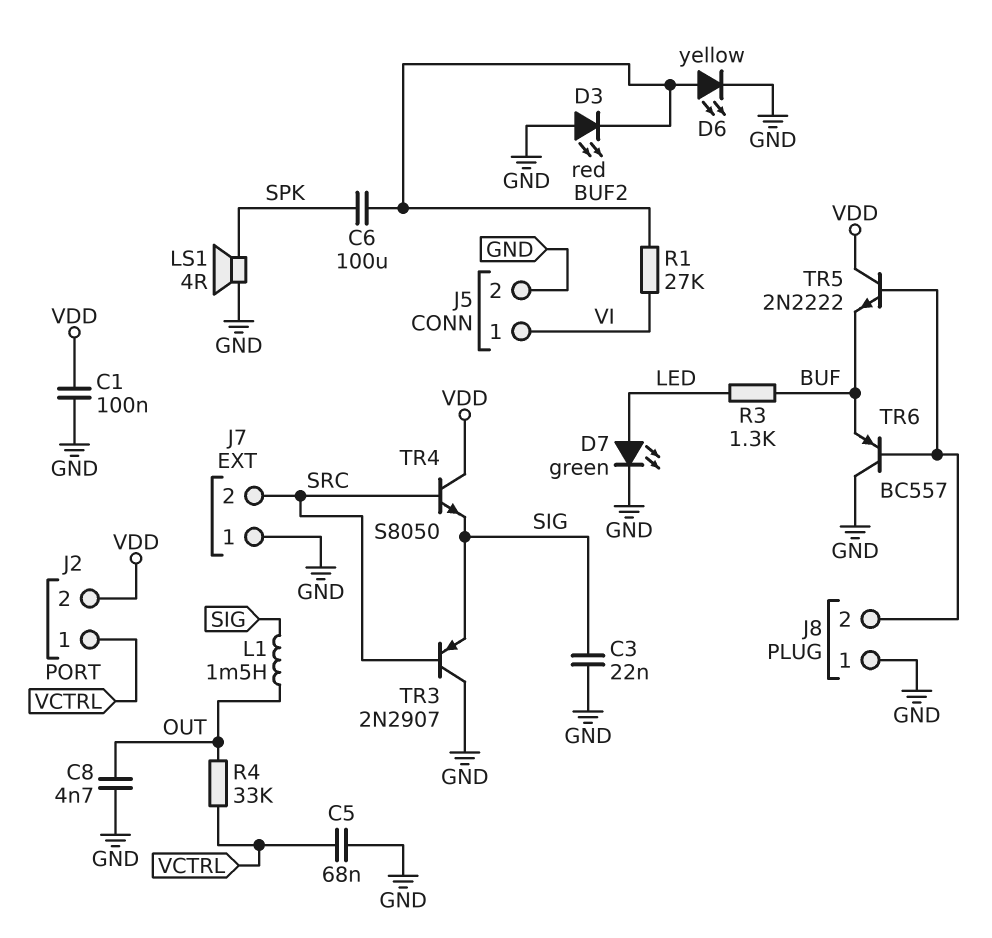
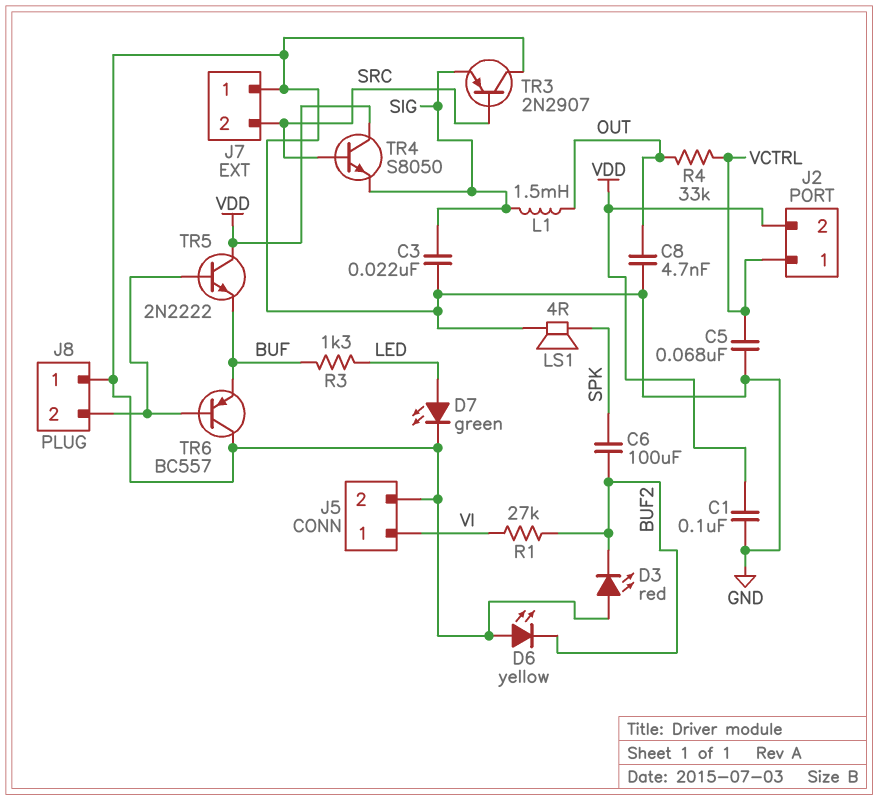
D6: LED yellow (A BUF2, K GND) -> LED yellow (A GND, K BUF2)

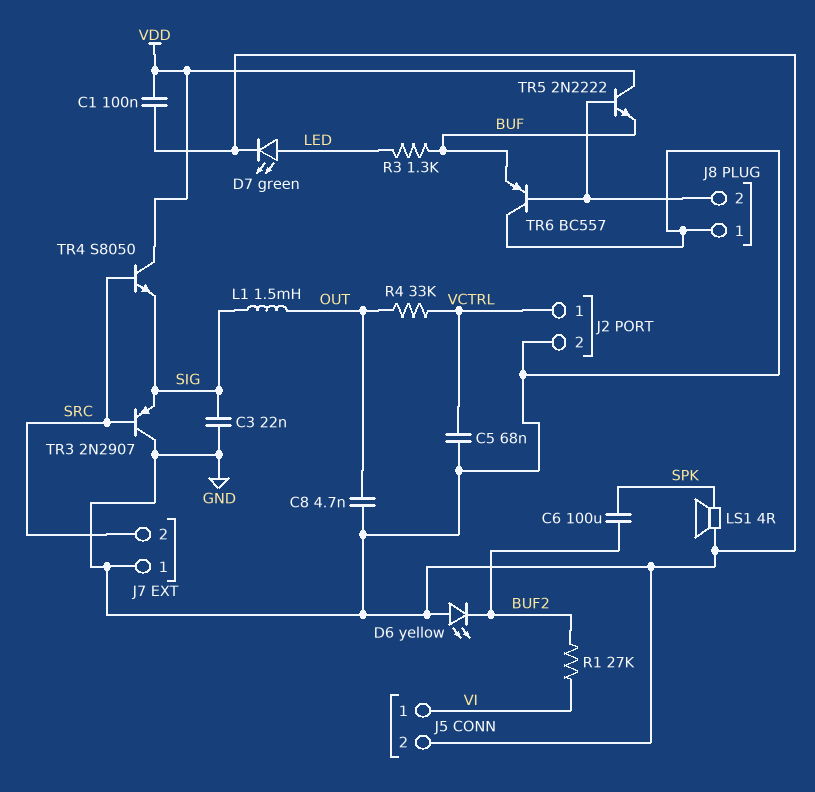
D3: LED red (A GND, K BUF2) -> none
J2 pin 2: VDD -> GND

